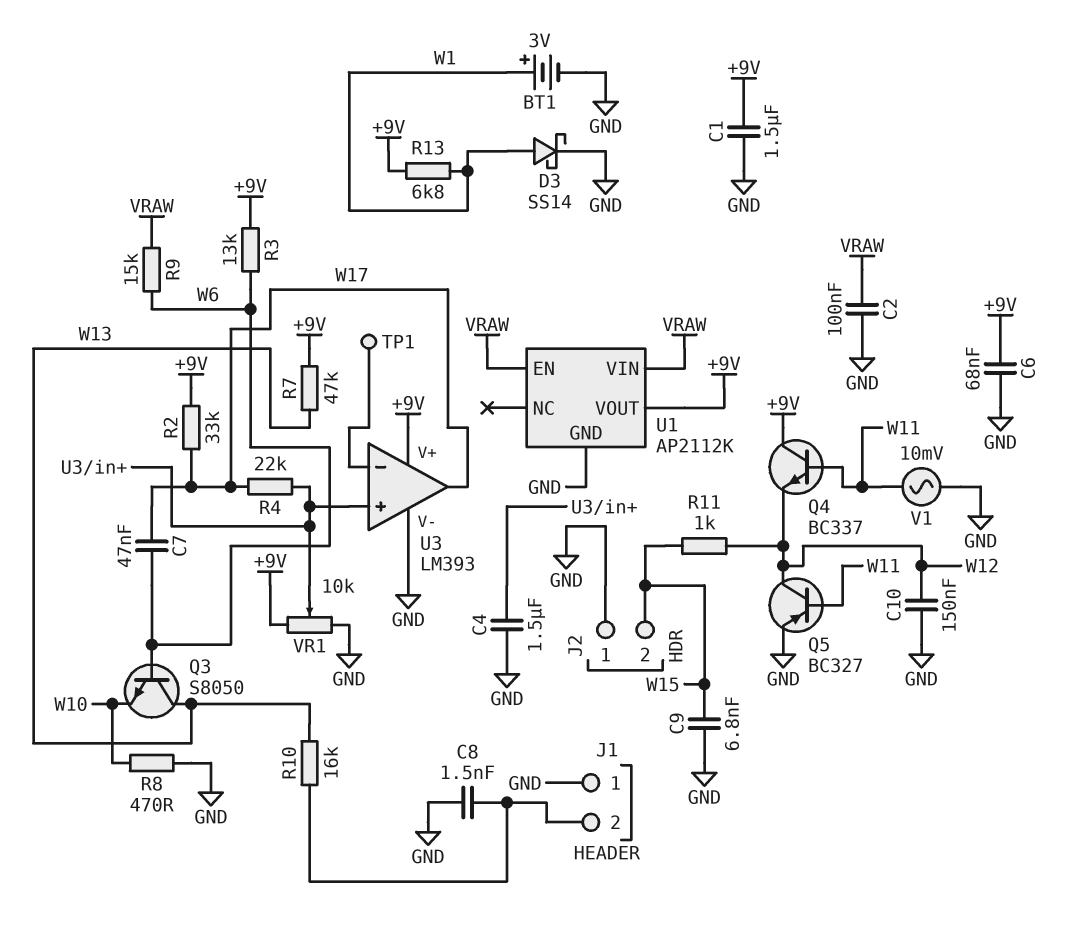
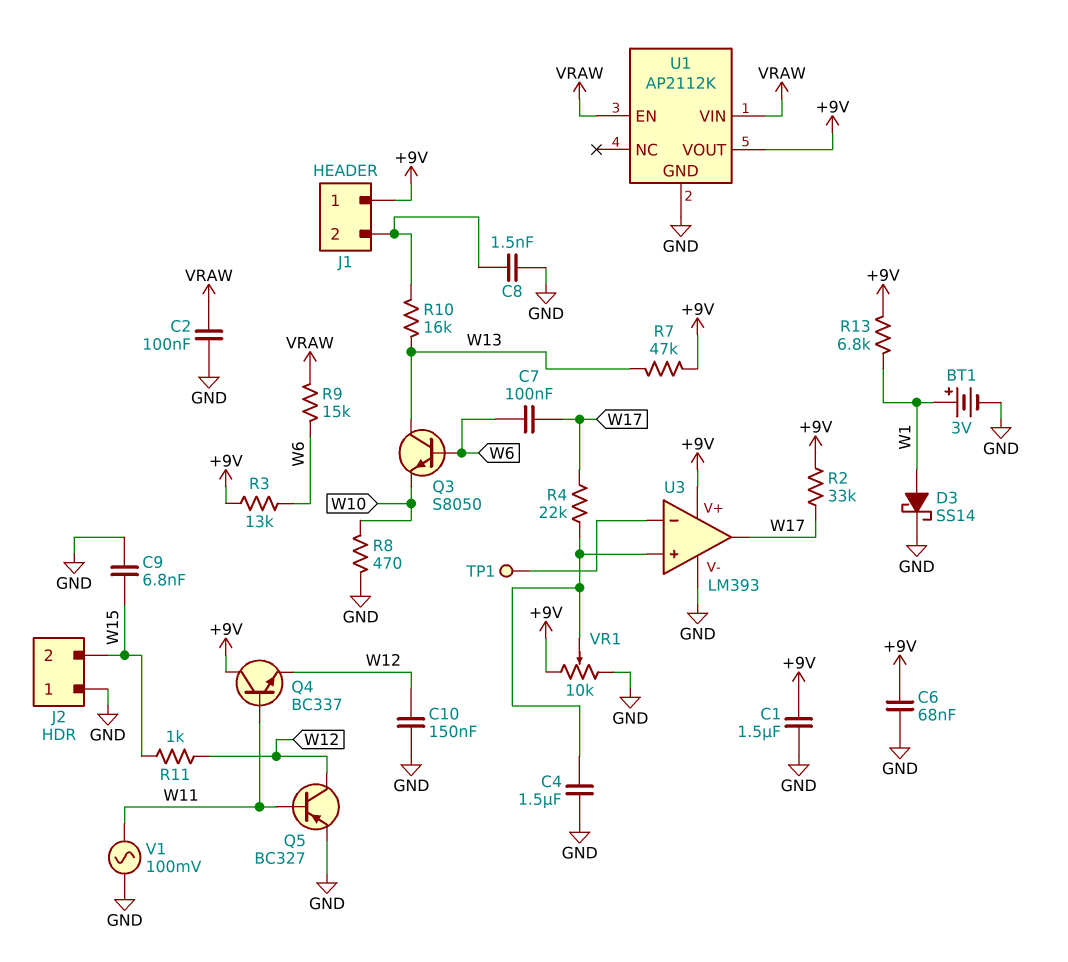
C7: 47nF (W6, W17) -> 100nF (W6, W17)
J1 pin 1: GND -> +9V
V1: AC 10mV (GND, W11) -> AC 100mV (GND, W11)

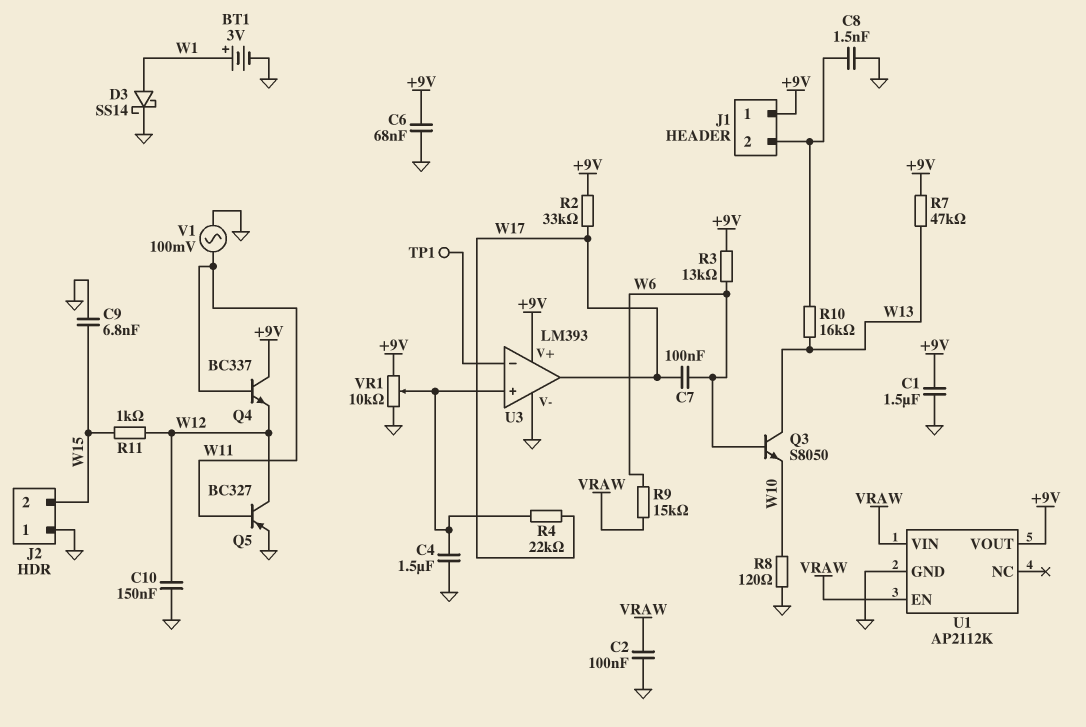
R8: 470 (GND, W10) -> 120 (GND, W10)
R13: 6.8k (+9V, W1) -> none

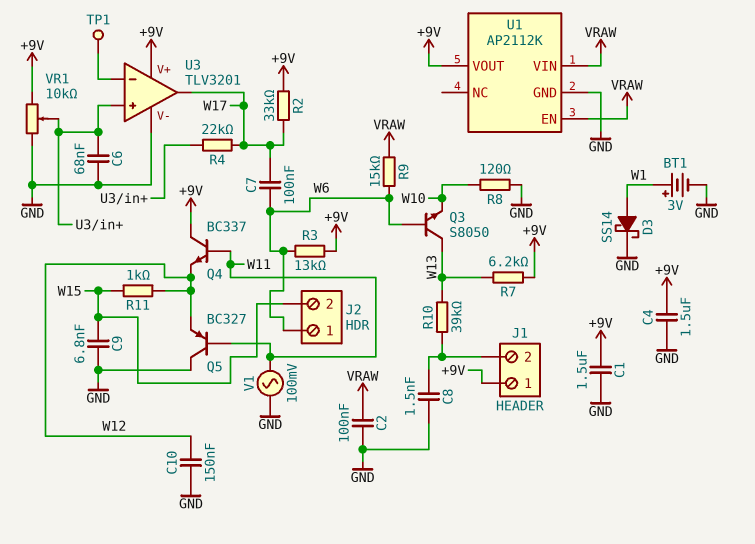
C4: 1.5uF (GND, U3/in+) -> 1.5uF (+9V, GND)
C6: 68nF (+9V, GND) -> 68nF (GND, U3/in+)
J2 pin 1: GND -> W6
Q5: PNP BC327 (B W11, C W12, E GND) -> PNP BC327 (B W11, C GND, E W12)
R7: 47k (+9V, W13) -> 6.2k (+9V, W13)
R10: 16k (J1/2, W13) -> 39k (J1/2, W13)
U3: LM393 -> TLV3201

